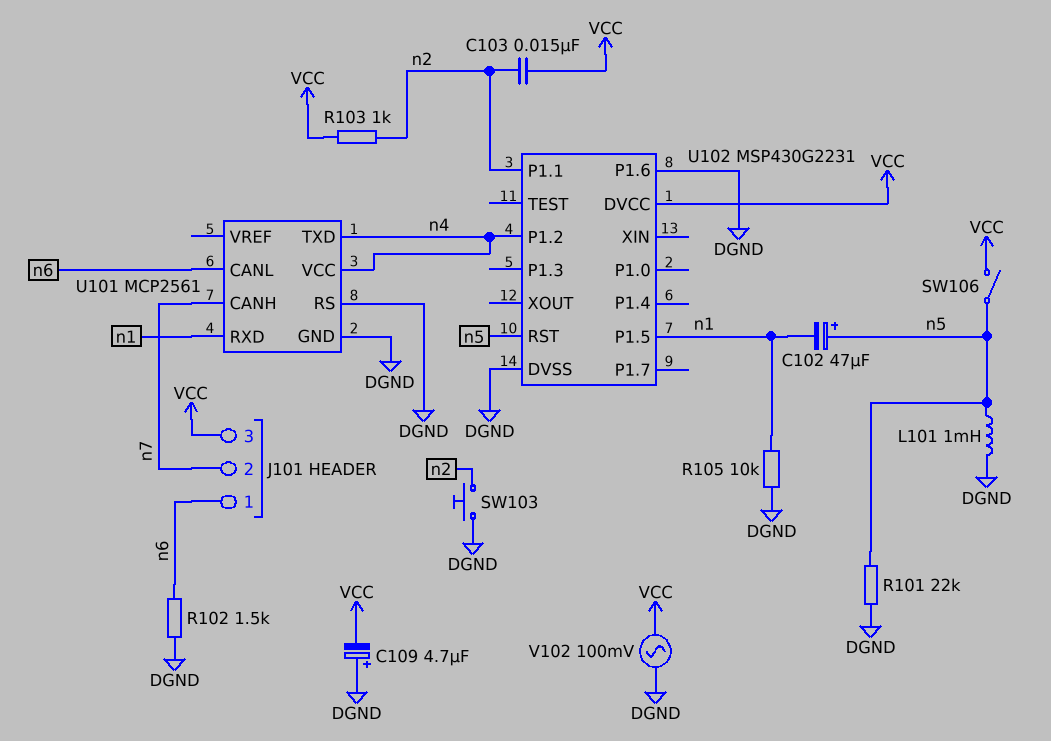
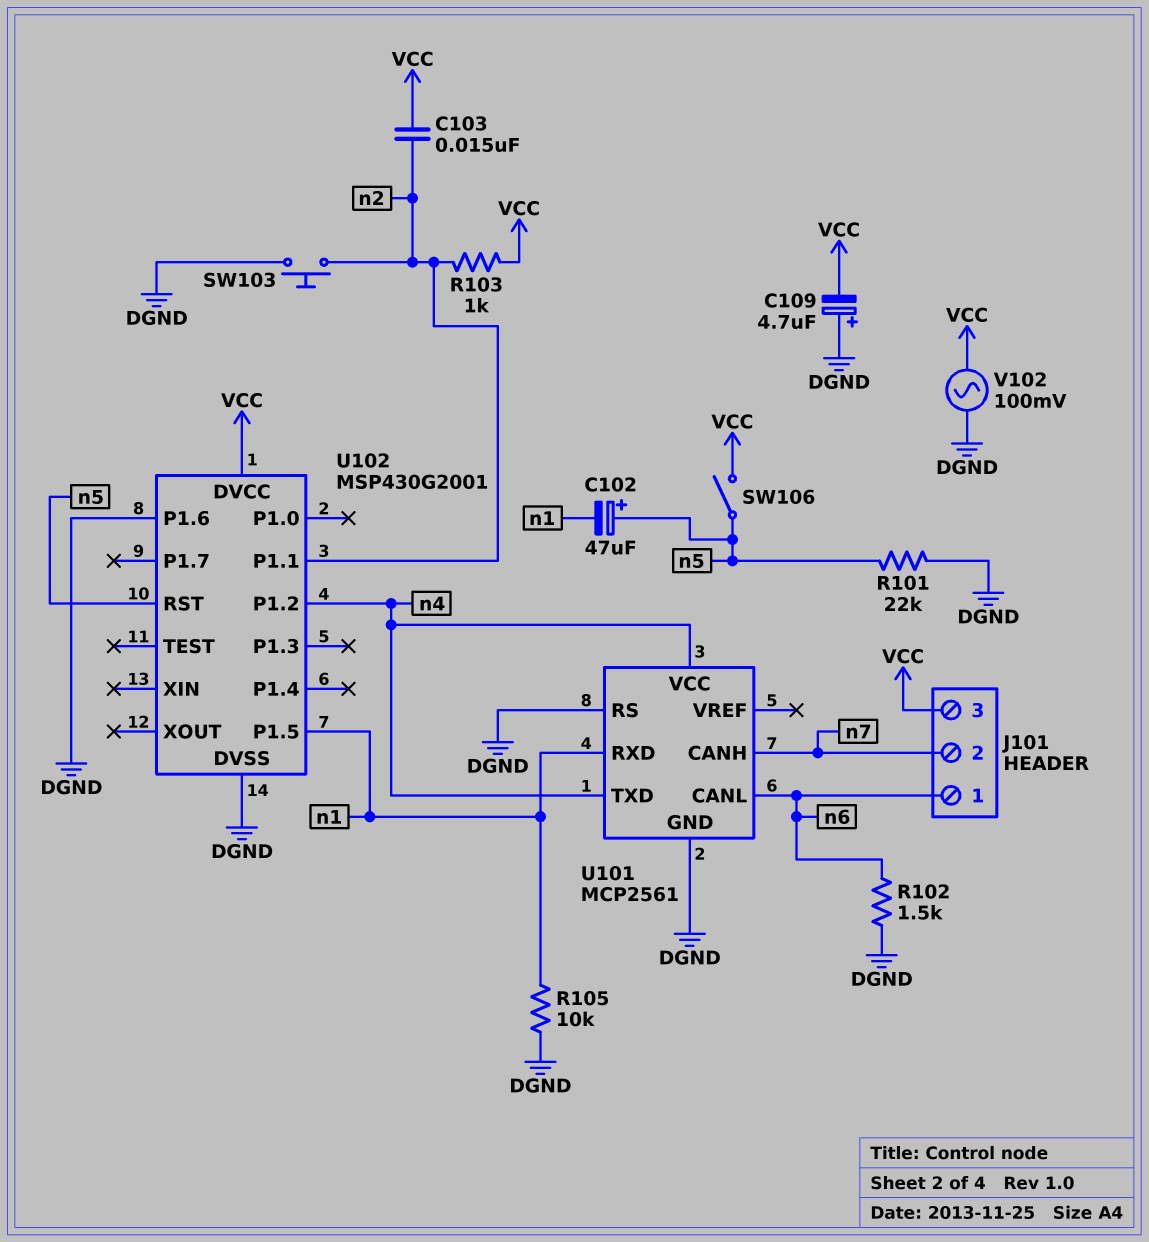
L101: 1mH (DGND, n5) -> none
U102: MSP430G2231 -> MSP430G2001

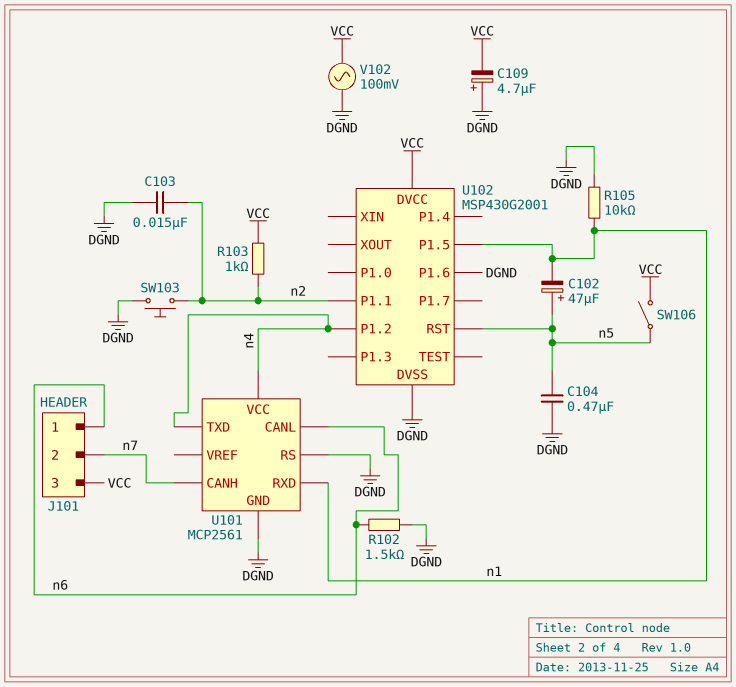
C103: 15nF (VCC, n2) -> 15nF (DGND, n2)
C104: none -> 470nF (DGND, n5)
R101: 22k (DGND, n5) -> none

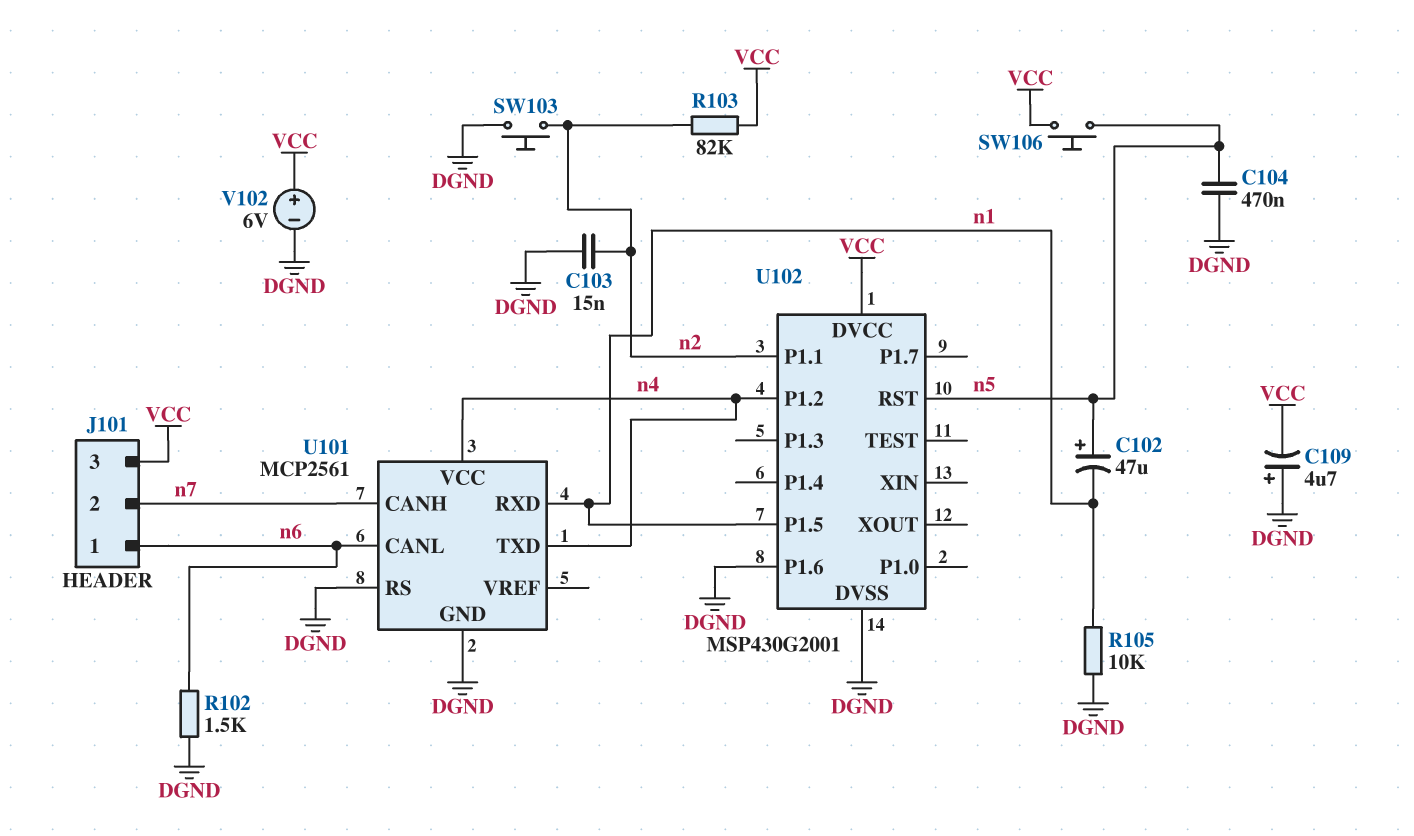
R103: 1k (VCC, n2) -> 82k (VCC, n2)
SW106: switch (VCC, n5) -> button (VCC, n5)
V102: AC 100mV (DGND, VCC) -> 6V (plus VCC, minus DGND)

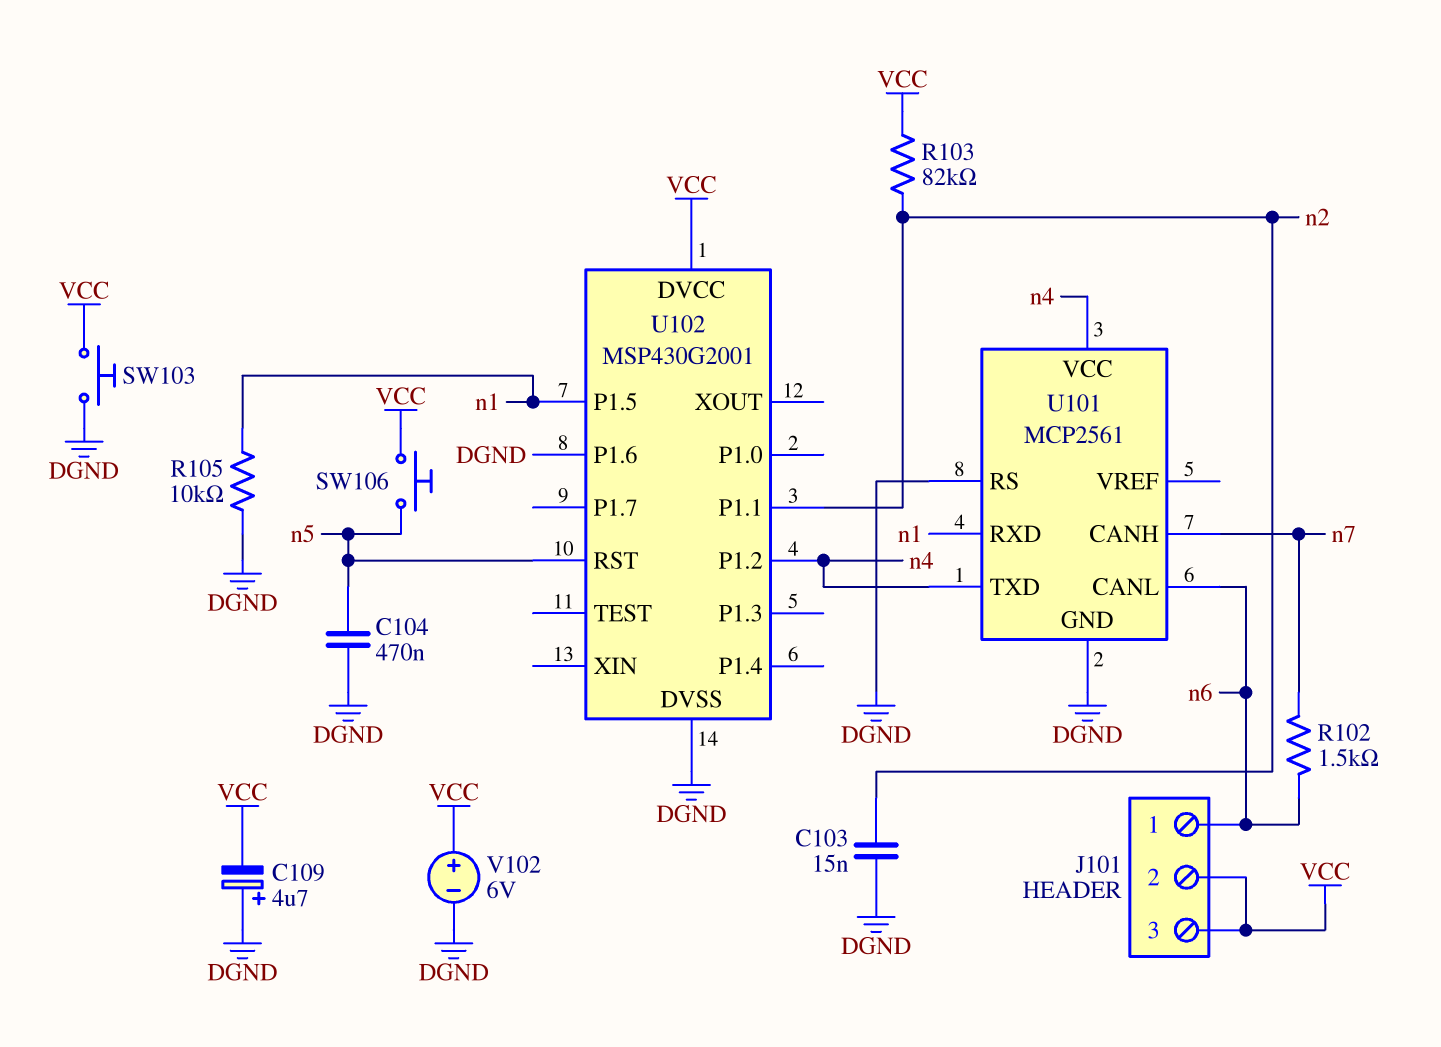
C102: 47uF (plus n5, minus n1) -> none
J101 pin 2: n7 -> VCC
R102: 1.5k (DGND, n6) -> 1.5k (n6, n7)
SW103: button (DGND, n2) -> button (DGND, VCC)

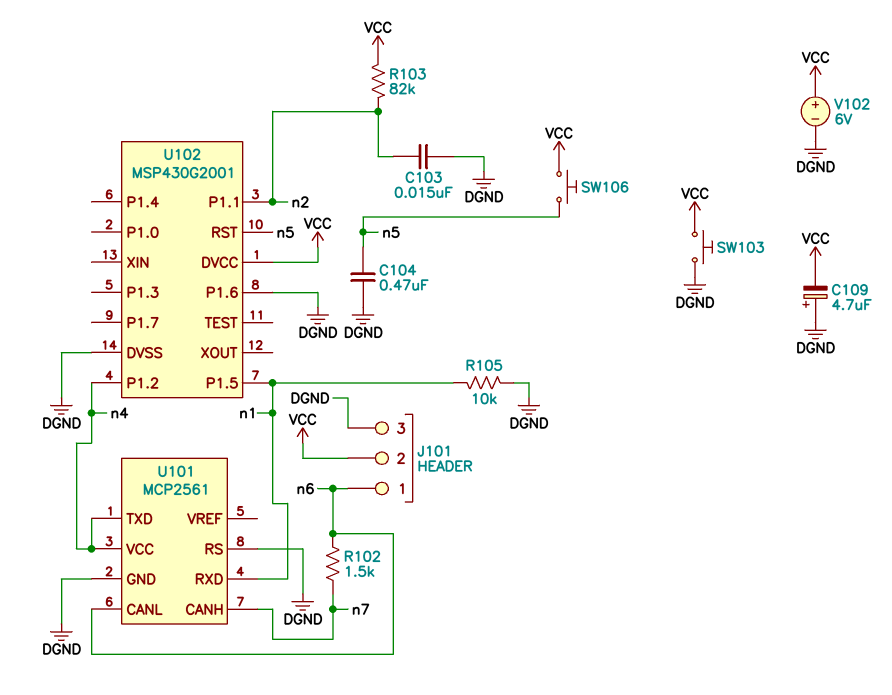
J101 pin 3: VCC -> DGND

